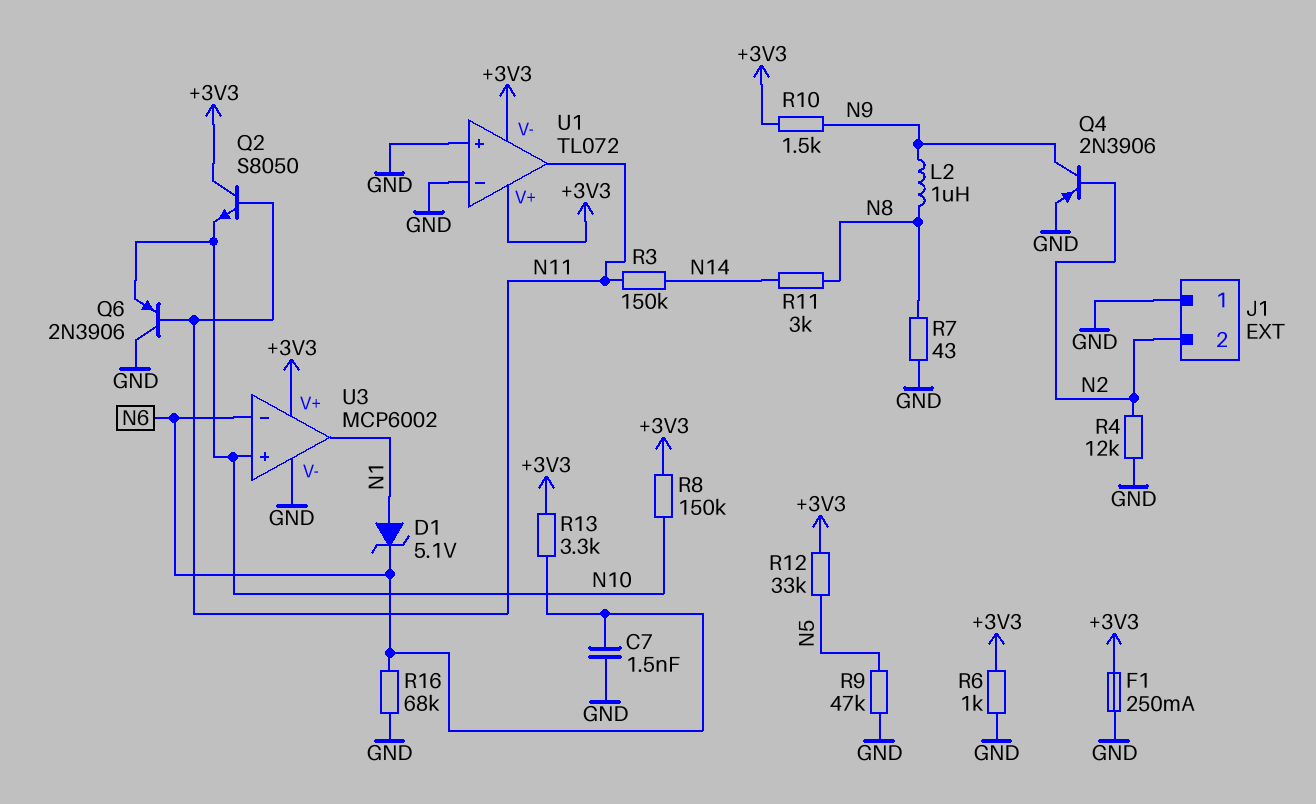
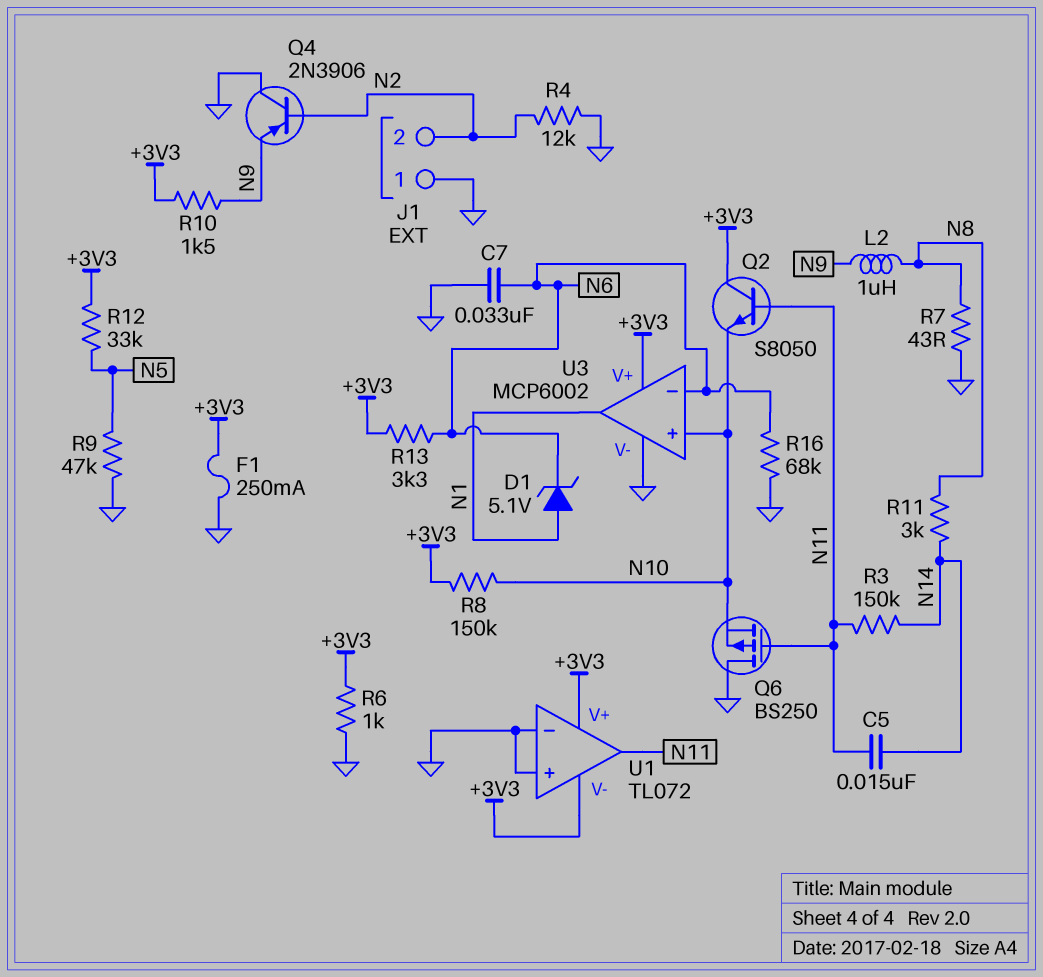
C5: none -> 15nF (N11, N14)
C7: 1.5nF (GND, N6) -> 33nF (GND, N6)
Q4: PNP 2N3906 (B N2, C N9, E GND) -> PNP 2N3906 (B N2, C GND, E N9)
Q6: PNP 2N3906 (B N11, C GND, E N10) -> PMOS BS250 (G N11, D GND, S N10)

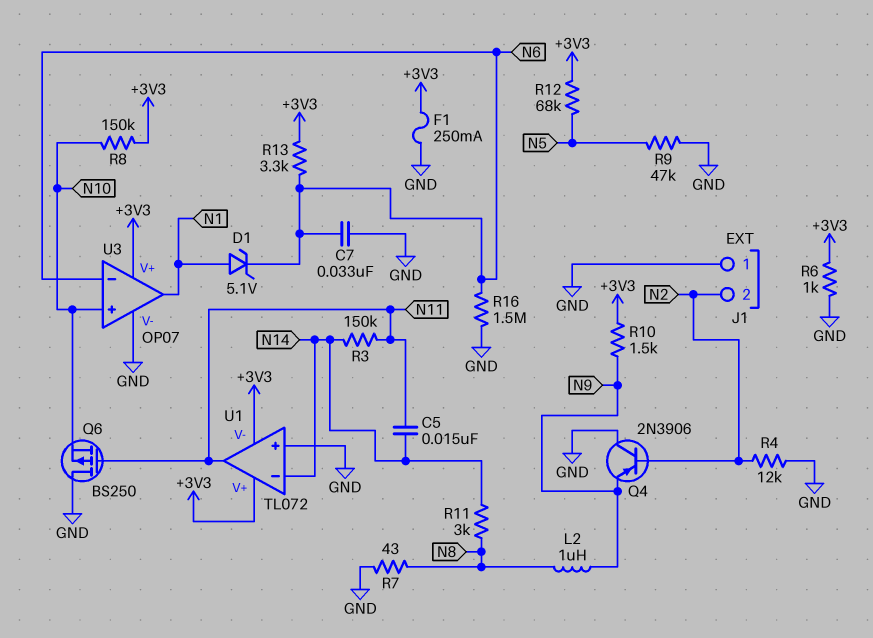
Q2: NPN S8050 (B N11, C +3V3, E N10) -> none
R12: 33k (+3V3, N5) -> 68k (+3V3, N5)
R16: 68k (GND, N6) -> 1.5M (GND, N6)
U1 pin in-: GND -> N14
U3: MCP6002 -> OP07

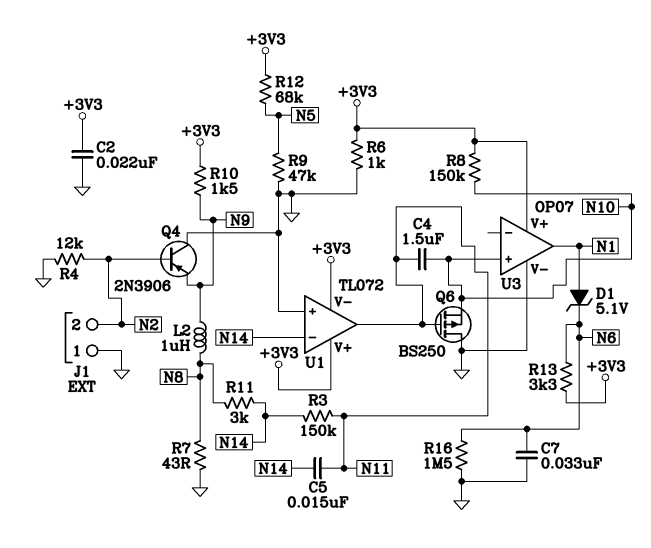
C2: none -> 22nF (+3V3, GND)
C4: none -> 1.5uF (N10, N11)
F1: 250mA (+3V3, GND) -> none
U3 pin in-: N6 -> none

